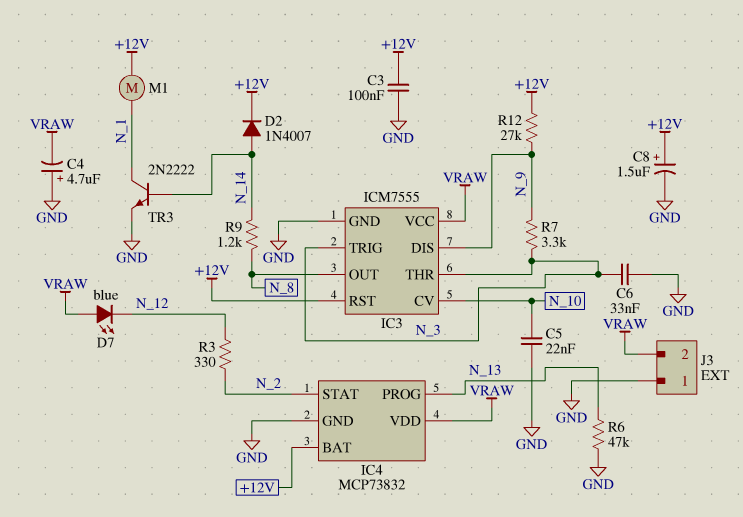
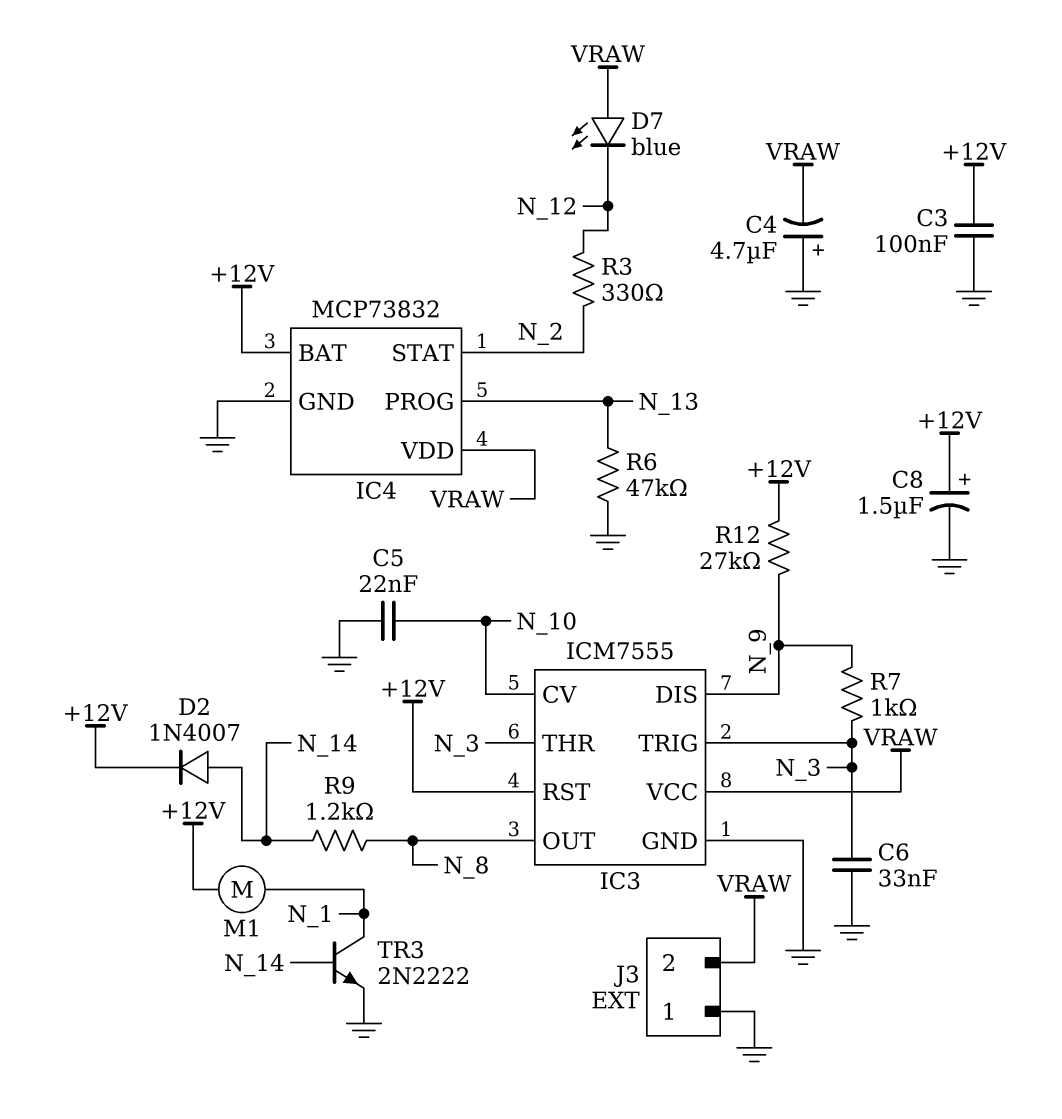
R7: 3.3k (N_3, N_9) -> 1k (N_3, N_9)

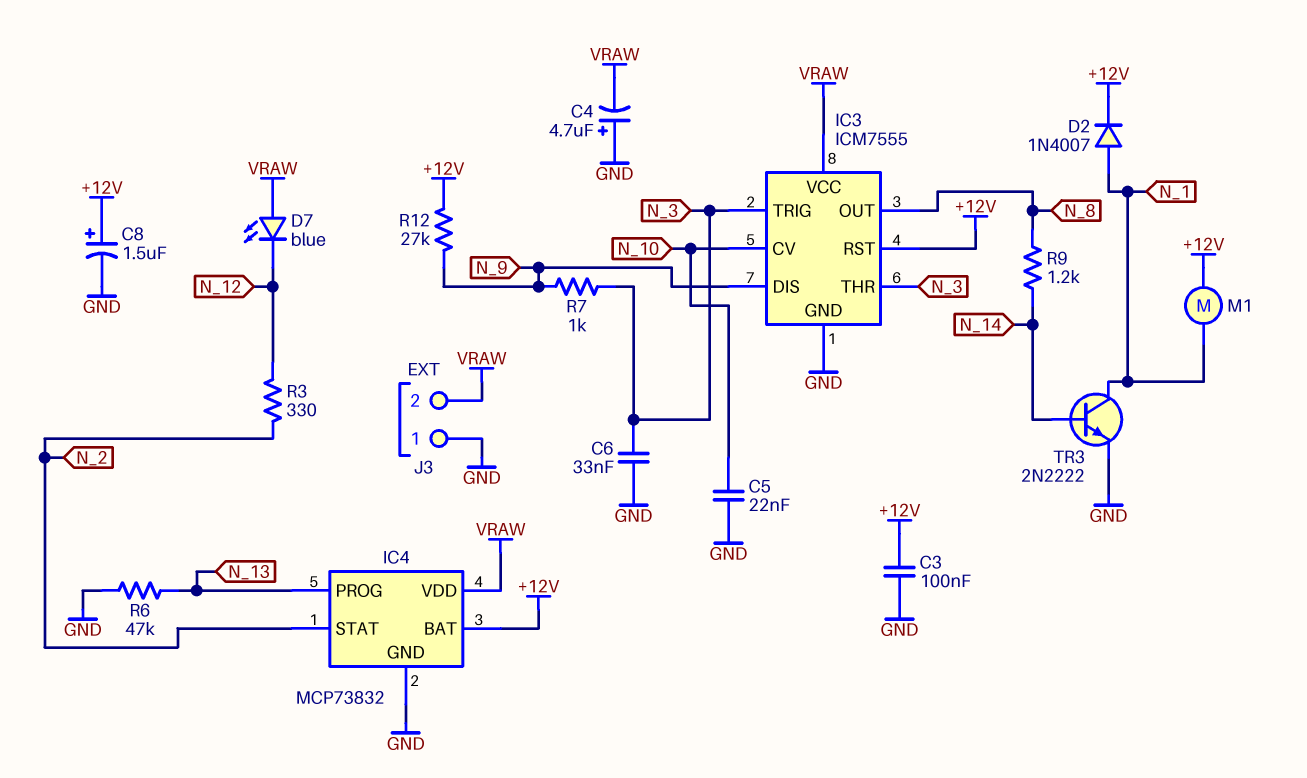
D2: diode 1N4007 (A N_14, K +12V) -> diode 1N4007 (A N_1, K +12V)

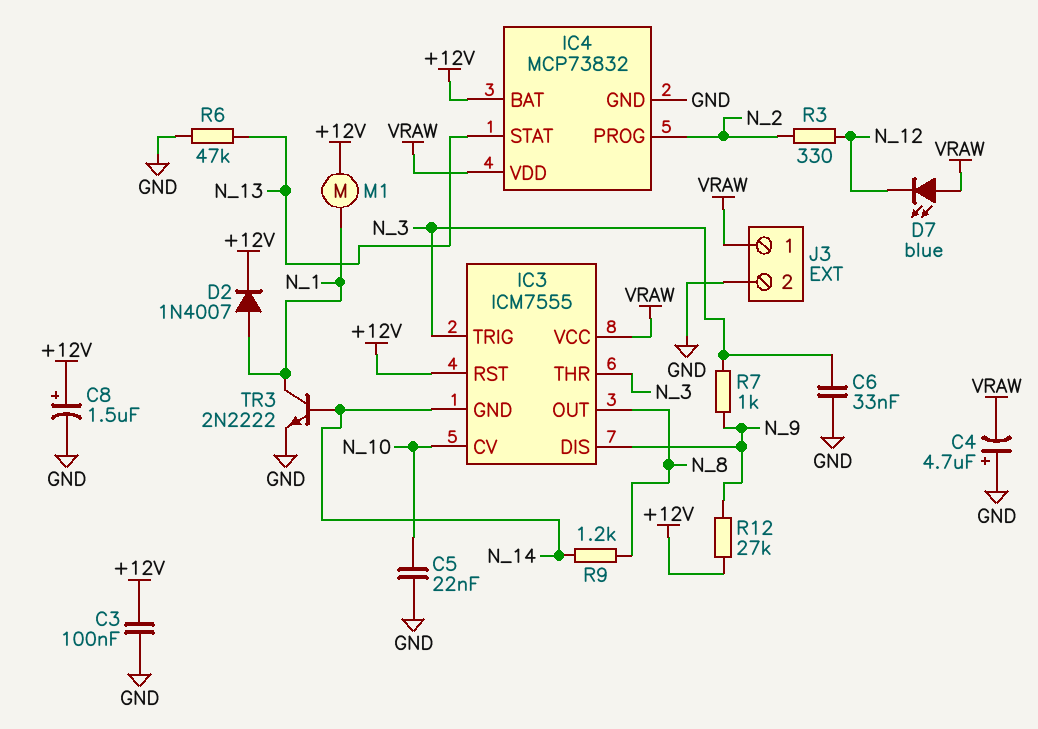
IC3 pin GND: GND -> N_14
IC4 pin PROG: N_13 -> N_2
IC4 pin STAT: N_2 -> N_13
J3 pin 1: GND -> VRAW
J3 pin 2: VRAW -> GND

